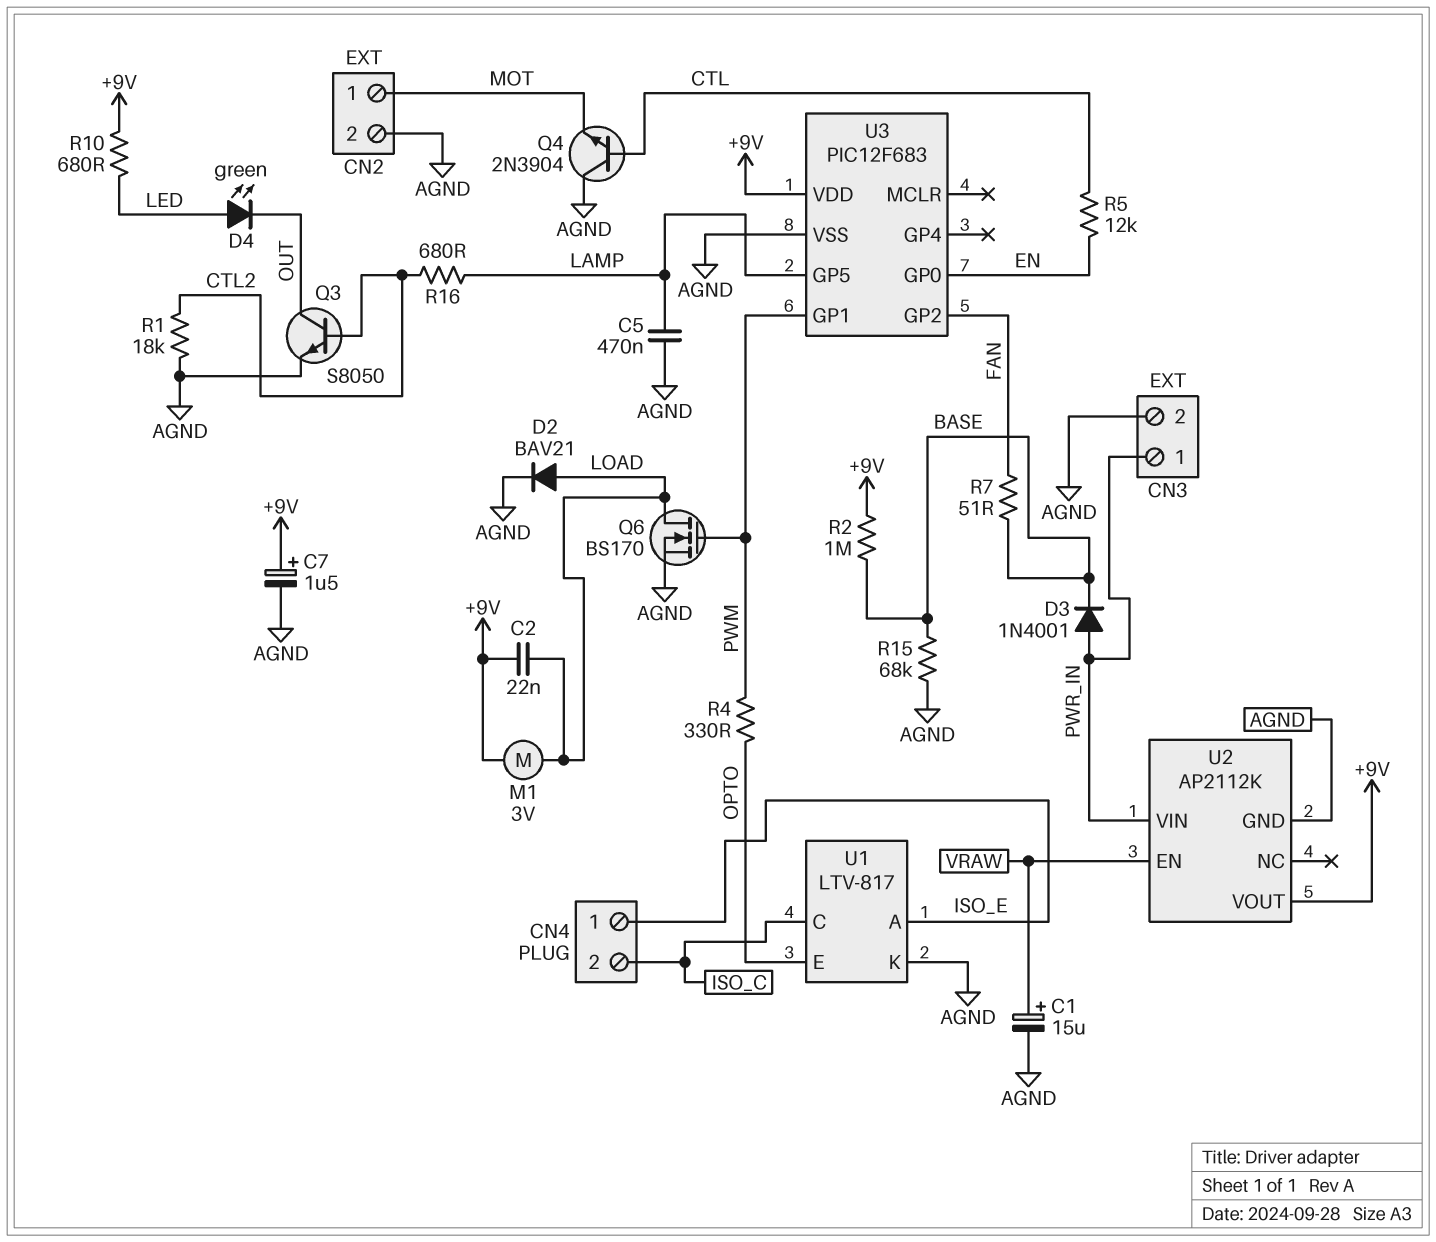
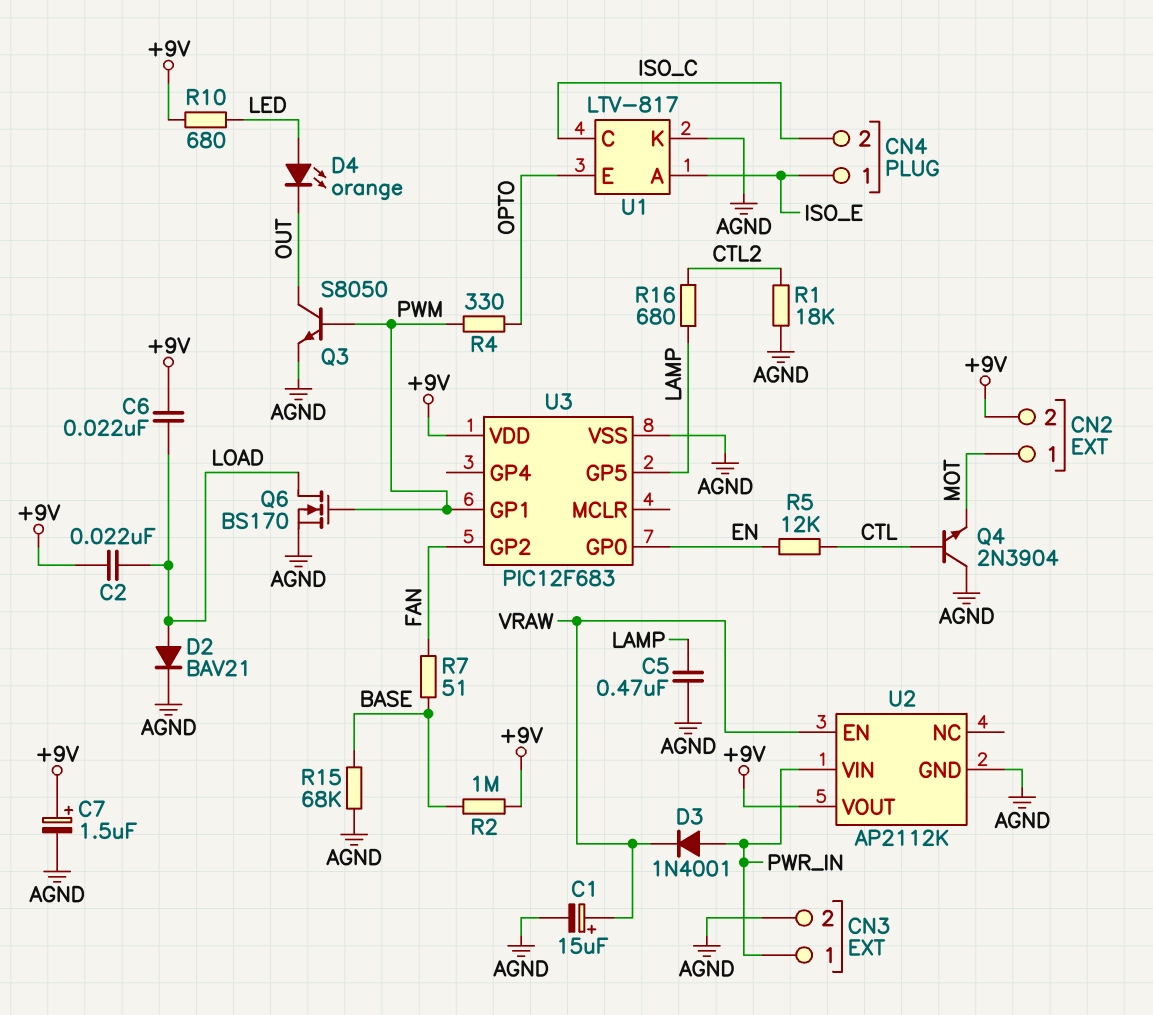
C6: none -> 22nF (+9V, LOAD)
CN2 pin 2: AGND -> +9V
D3: diode 1N4001 (A PWR_IN, K BASE) -> diode 1N4001 (A PWR_IN, K VRAW)
D4: LED green (A LED, K OUT) -> LED orange (A LED, K OUT)
M1: motor 3V (+9V, LOAD) -> none
Q3: NPN S8050 (B CTL2, C OUT, E AGND) -> NPN S8050 (B PWM, C OUT, E AGND)

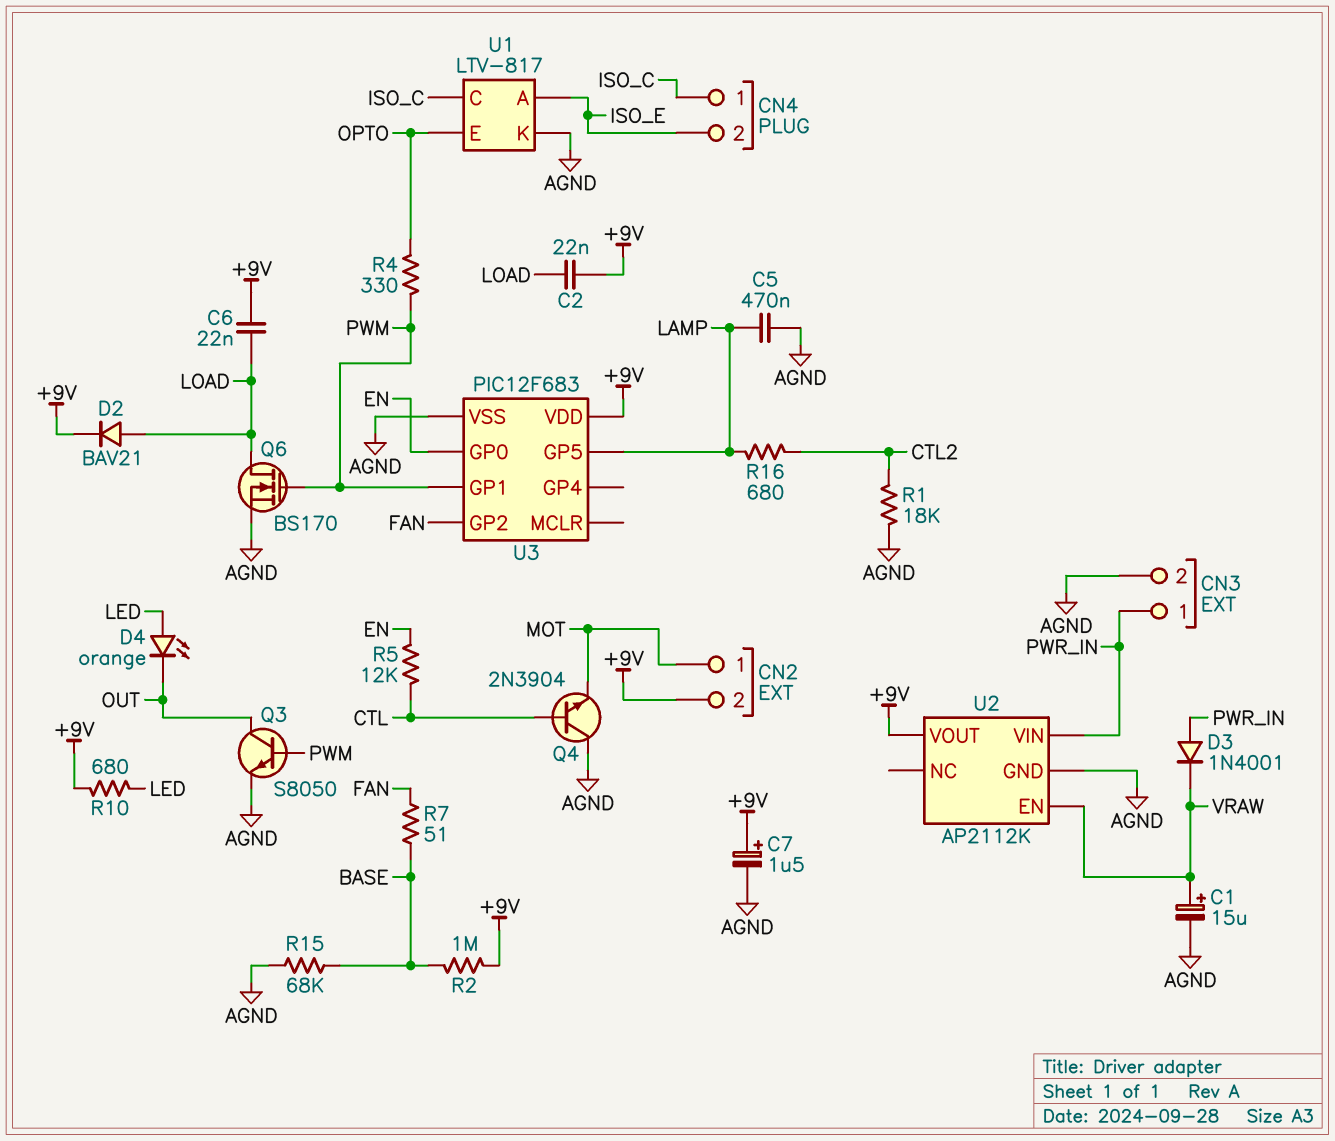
CN4 pin 1: ISO_E -> ISO_C
CN4 pin 2: ISO_C -> ISO_E
D2: diode BAV21 (A LOAD, K AGND) -> diode BAV21 (A LOAD, K +9V)

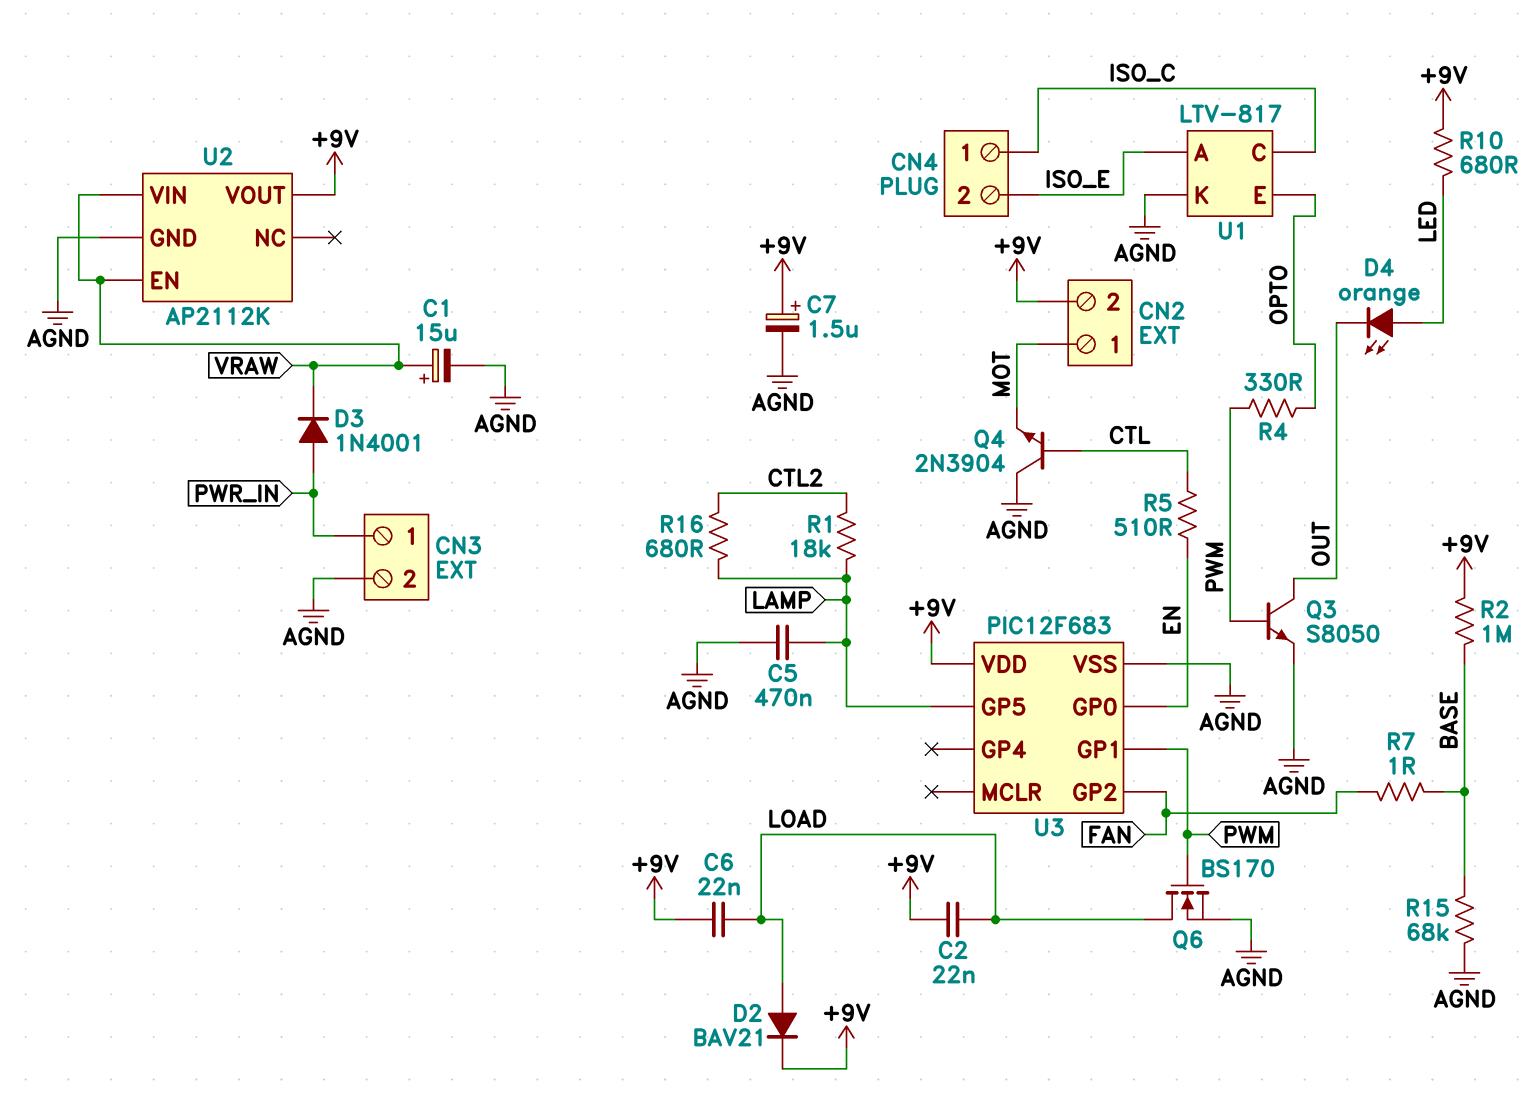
R1: 18k (AGND, CTL2) -> 18k (CTL2, LAMP)
R5: 12k (CTL, EN) -> 510 (CTL, EN)
R7: 51 (BASE, FAN) -> 1 (BASE, FAN)
U2 pin VIN: PWR_IN -> VRAW

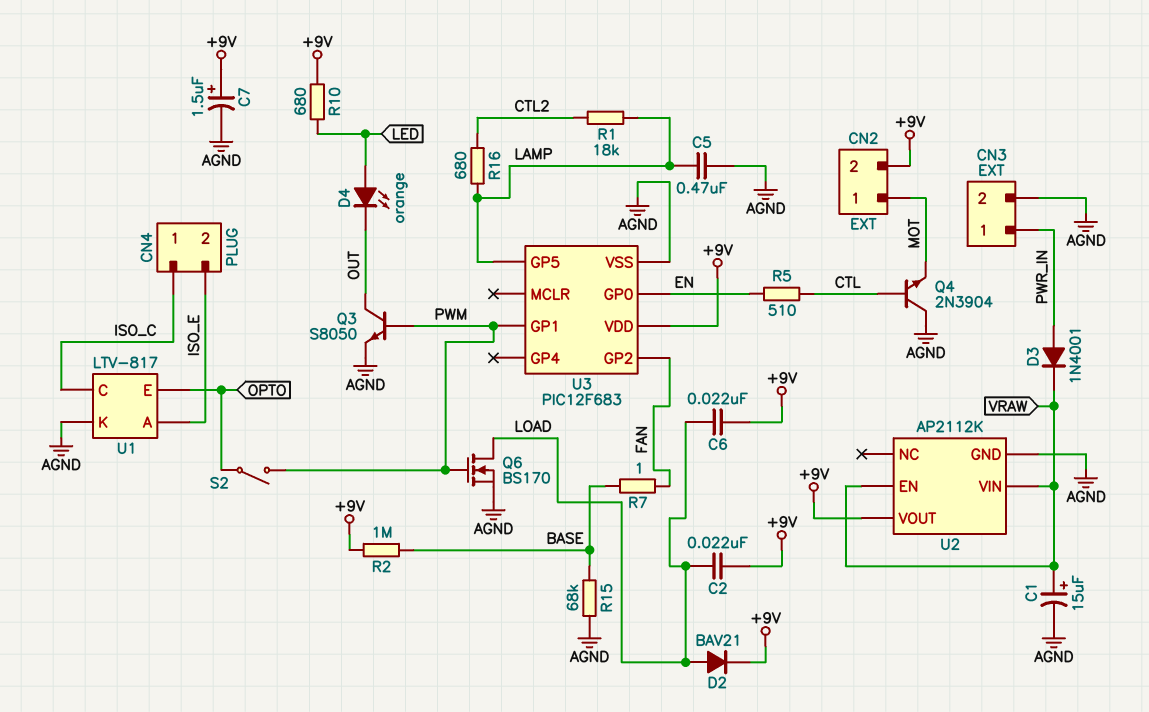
R4: 330 (OPTO, PWM) -> none
S2: none -> switch (OPTO, PWM)

